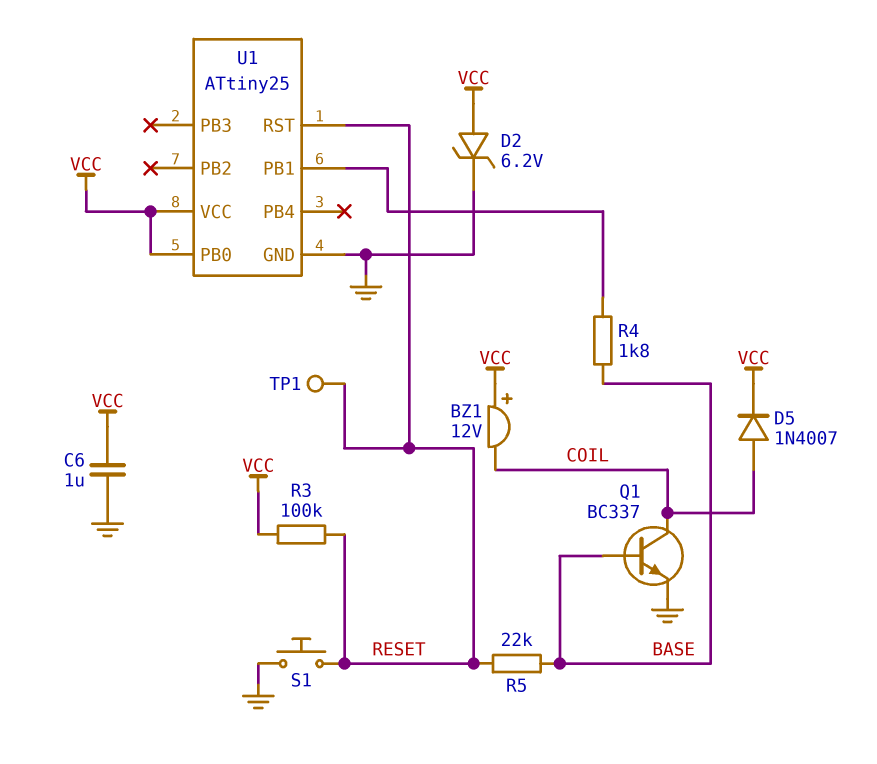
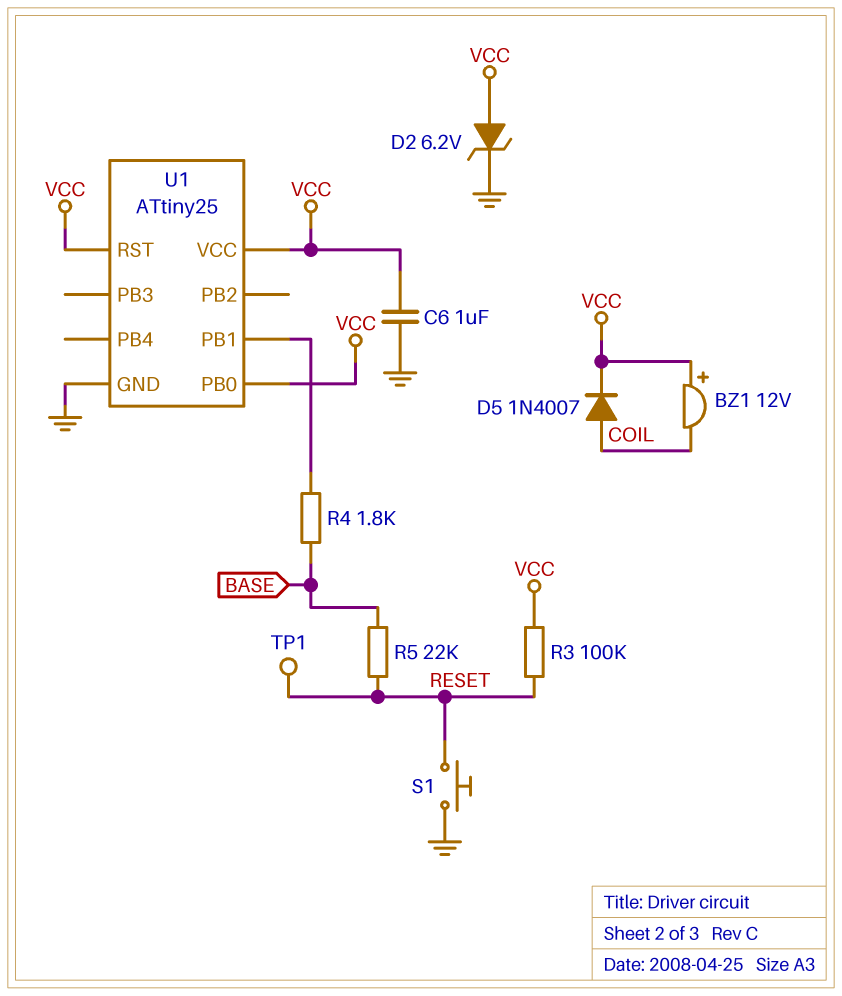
Q1: NPN BC337 (B BASE, C COIL, E GND) -> none
U1 pin RST: RESET -> VCC

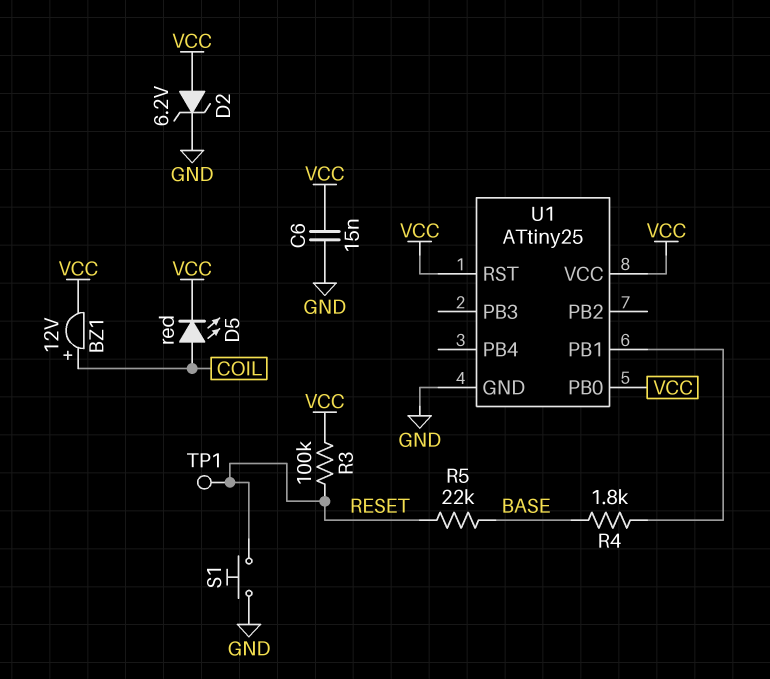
BZ1: buzzer 12V (plus VCC, minus COIL) -> buzzer 12V (plus COIL, minus VCC)
C6: 1uF (GND, VCC) -> 15nF (GND, VCC)
D5: diode 1N4007 (A COIL, K VCC) -> LED red (A COIL, K VCC)

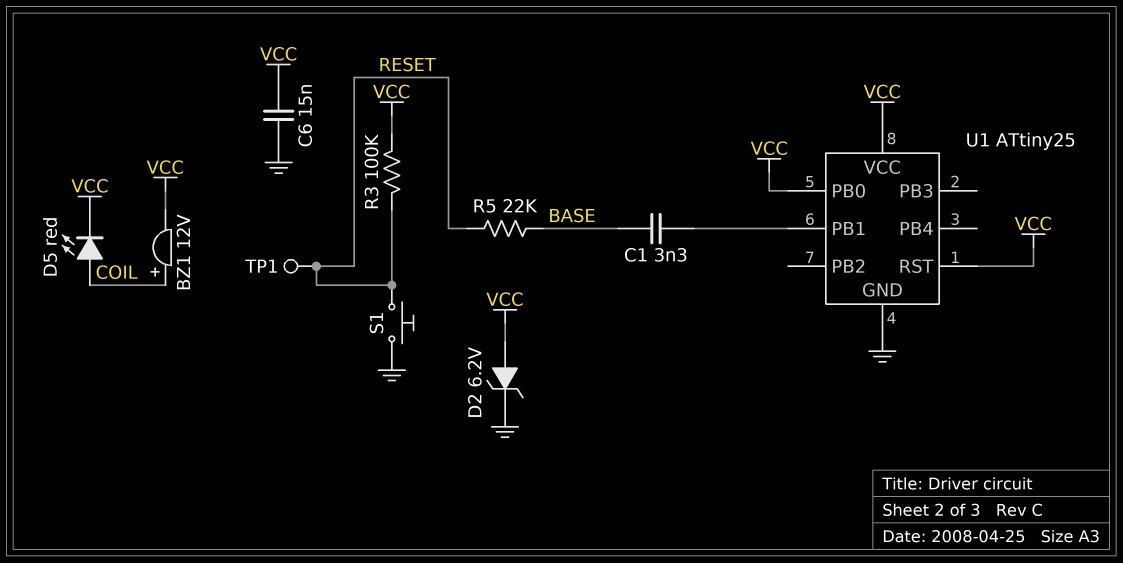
C1: none -> 3.3nF (BASE, U1/PB1)
R4: 1.8k (BASE, U1/PB1) -> none

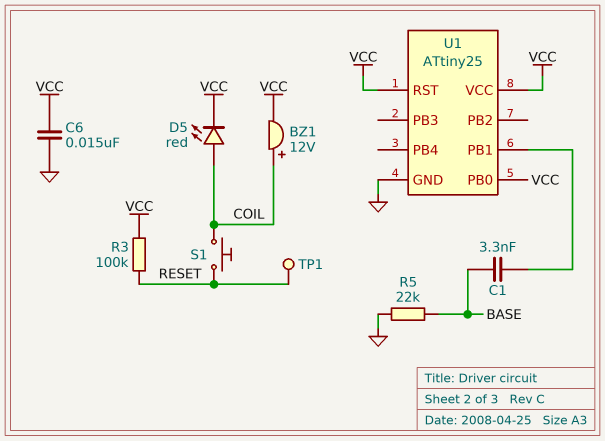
D2: zener 6.2V (A VCC, K GND) -> none
R5: 22k (BASE, RESET) -> 22k (BASE, GND)
S1: button (GND, RESET) -> button (COIL, RESET)

